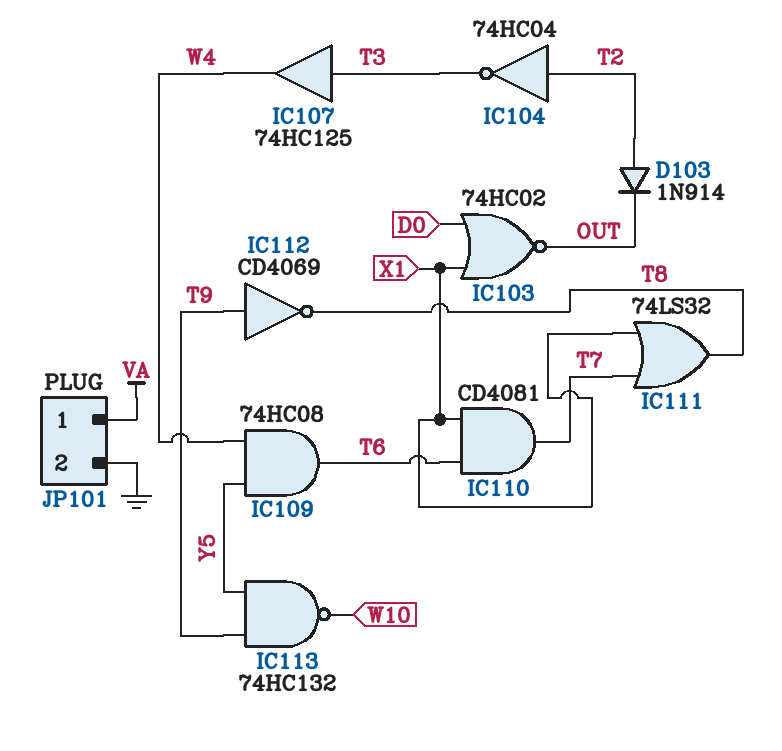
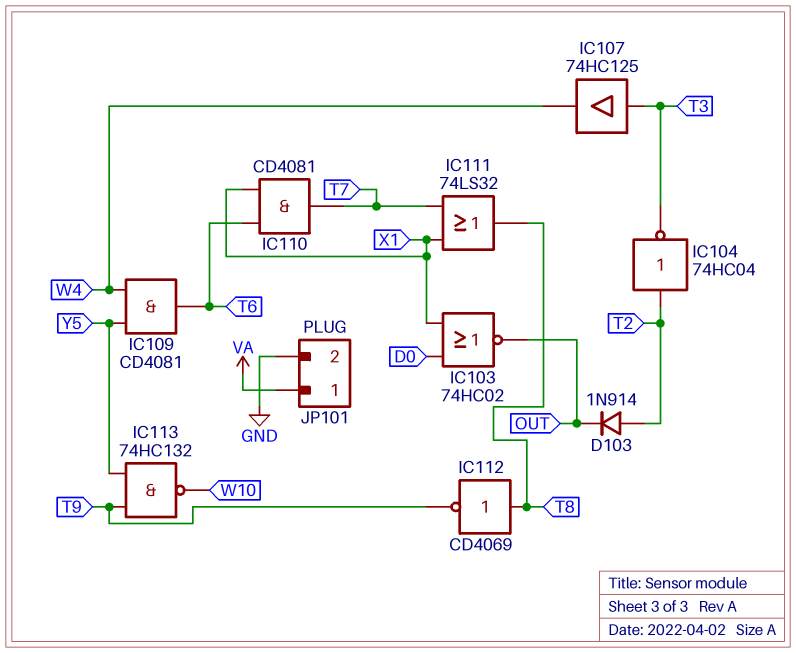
IC109: AND 74HC08 (in W4, in Y5, out T6) -> AND CD4081 (in W4, in Y5, out T6)
IC112: NOT CD4069 (in T9, out T8) -> NOT CD4069 (in T8, out T9)

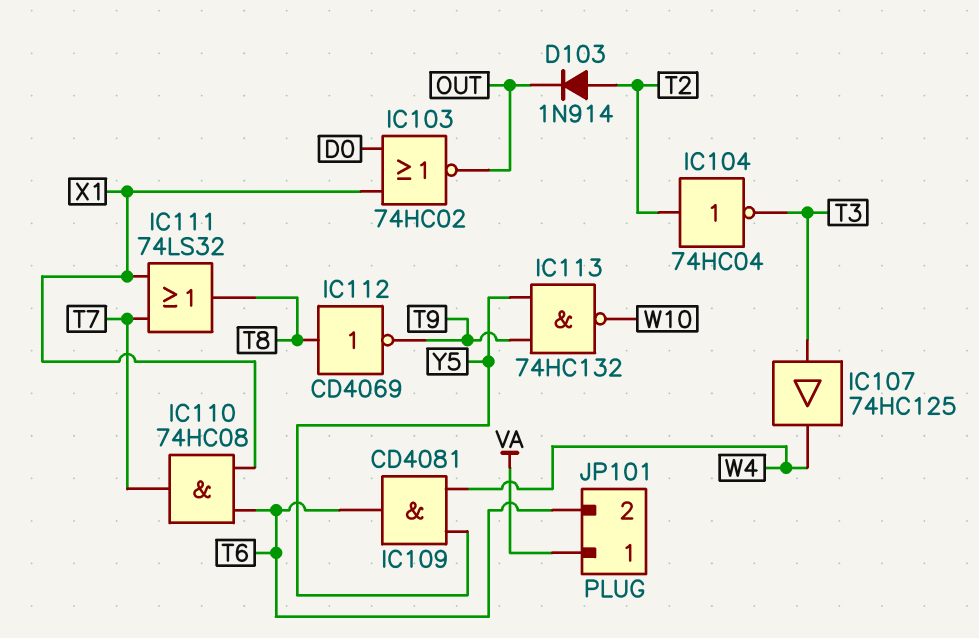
IC110: AND CD4081 (in T6, in X1, out T7) -> AND 74HC08 (in T6, in X1, out T7)
JP101 pin 2: GND -> T6

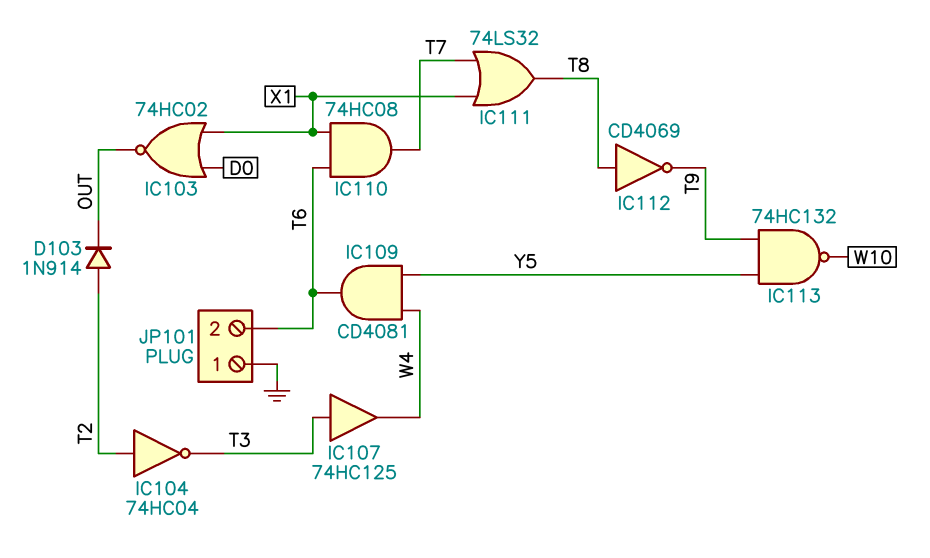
JP101 pin 1: VA -> GND

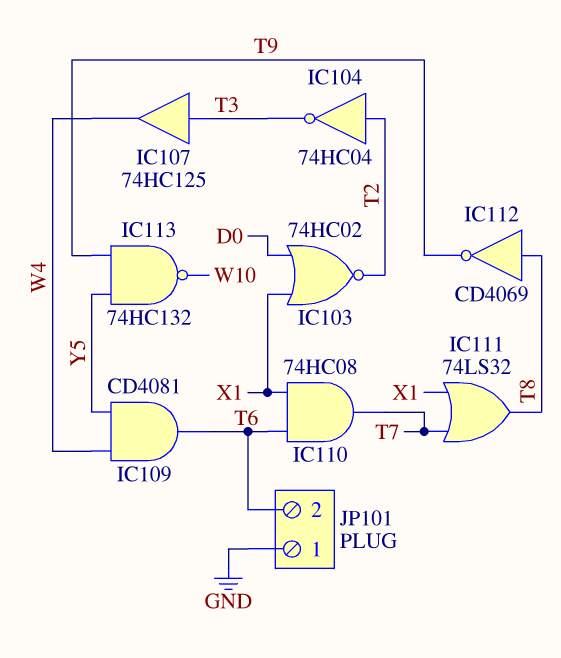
D103: diode 1N914 (A T2, K OUT) -> none
IC103: NOR 74HC02 (in D0, in X1, out OUT) -> NOR 74HC02 (in D0, in X1, out T2)

